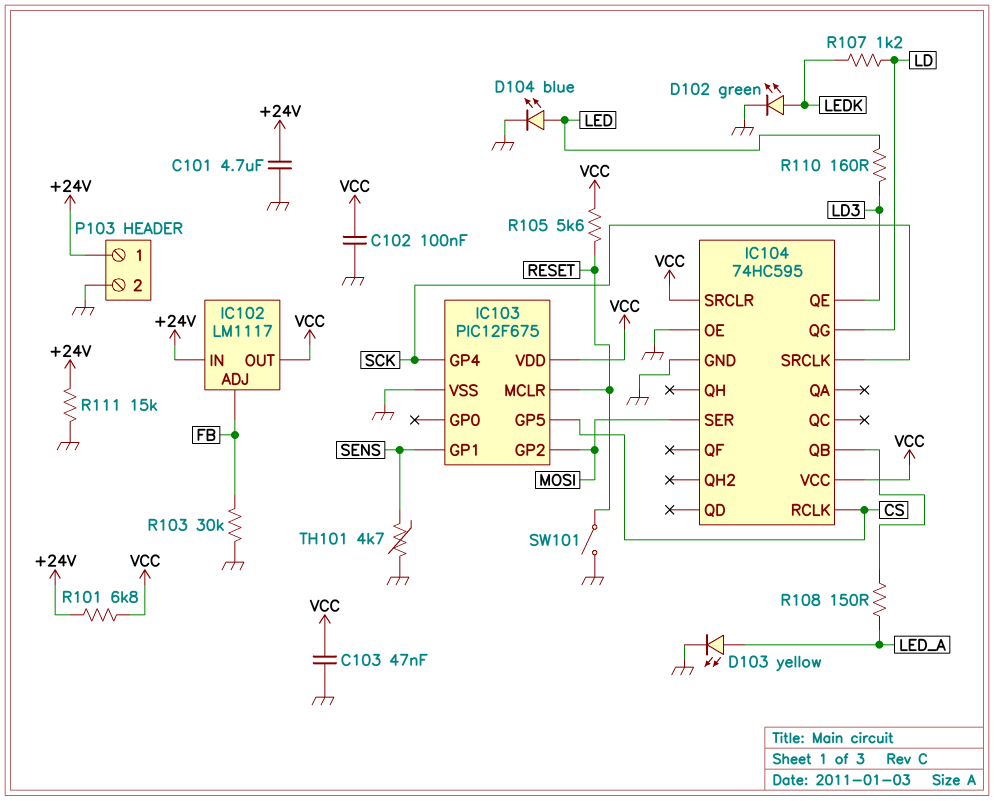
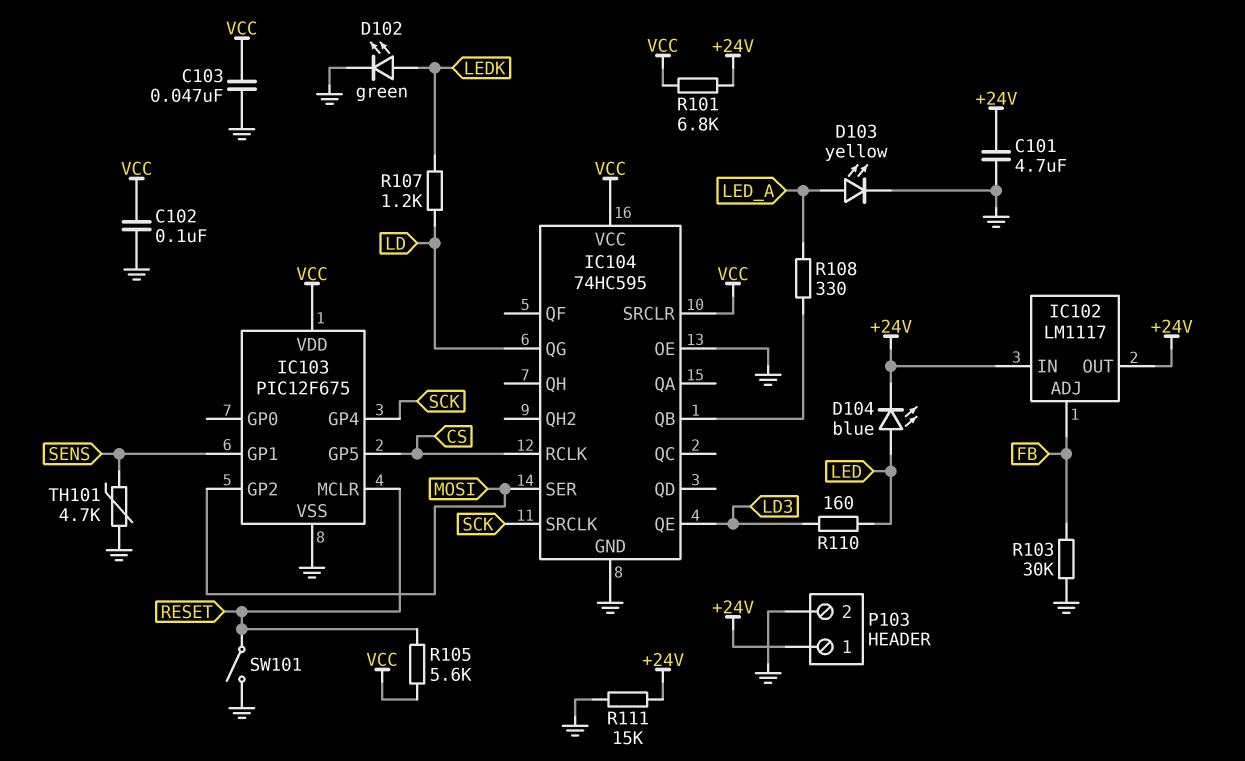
D104: LED blue (A LED, K GND) -> LED blue (A LED, K +24V)
IC102 pin OUT: VCC -> +24V
R108: 150 (IC104/QB, LED_A) -> 330 (IC104/QB, LED_A)

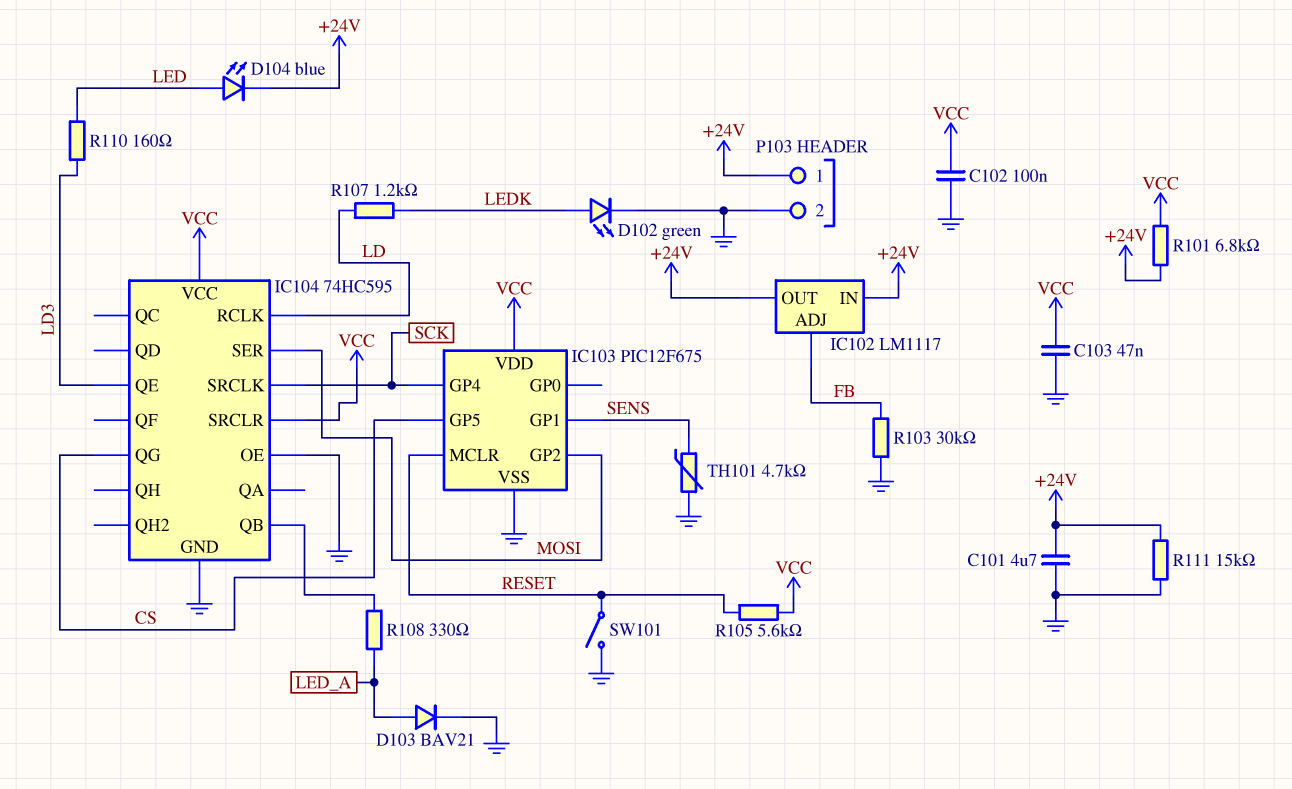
D103: LED yellow (A LED_A, K GND) -> diode BAV21 (A LED_A, K GND)
IC104 pin QG: LD -> CS
IC104 pin RCLK: CS -> LD

